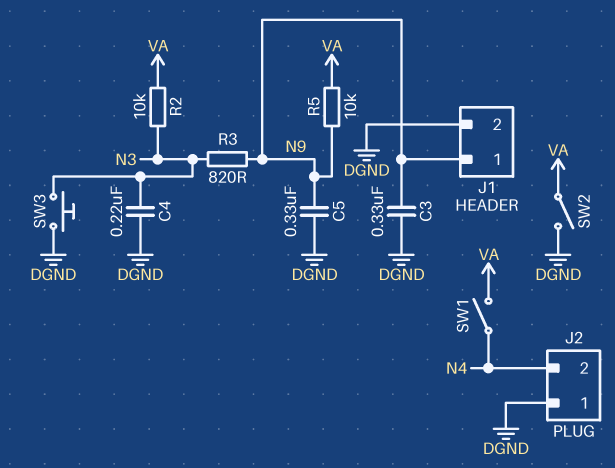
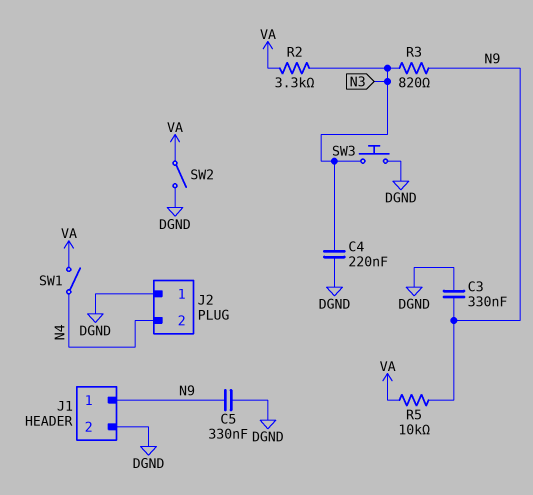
R2: 10k (N3, VA) -> 3.3k (N3, VA)

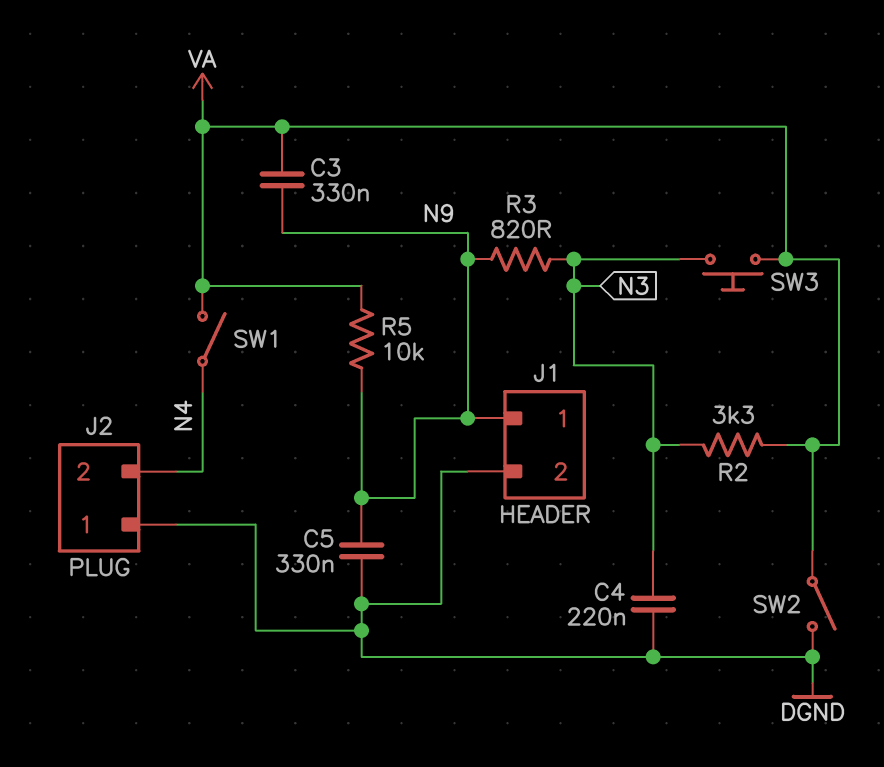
C3: 330nF (DGND, N9) -> 330nF (N9, VA)
SW3: button (DGND, N3) -> button (N3, VA)

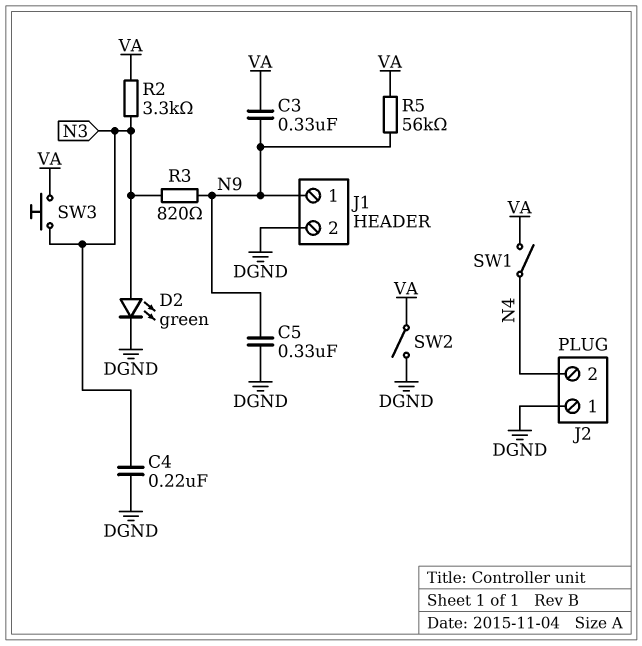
D2: none -> LED green (A N3, K DGND)
R5: 10k (N9, VA) -> 56k (N9, VA)

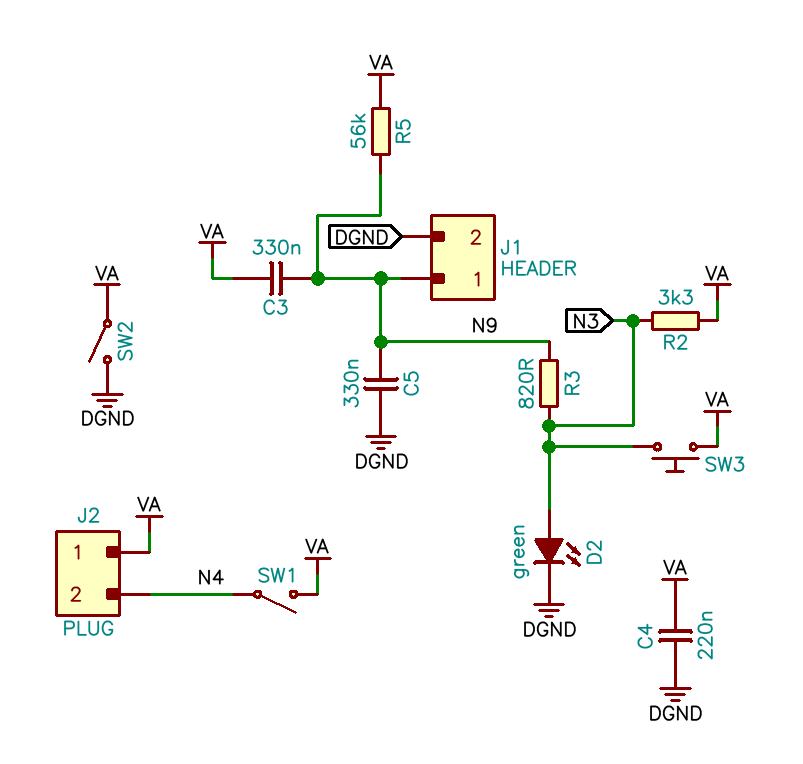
C4: 220nF (DGND, N3) -> 220nF (DGND, VA)
J2 pin 1: DGND -> VA

